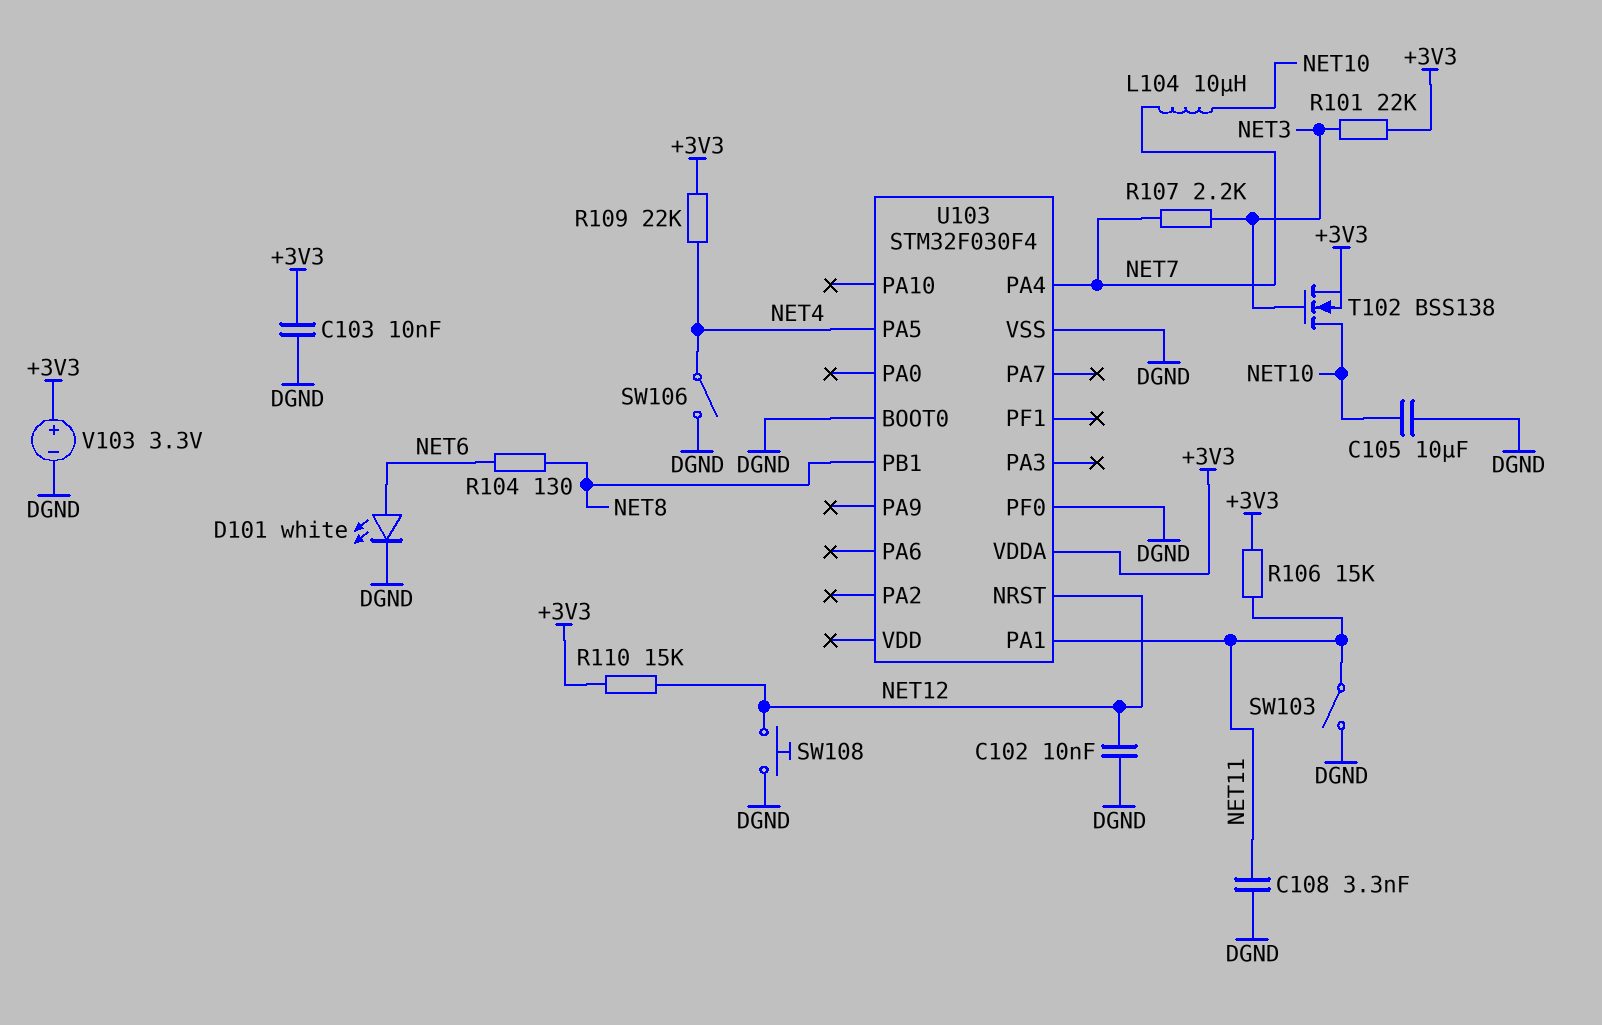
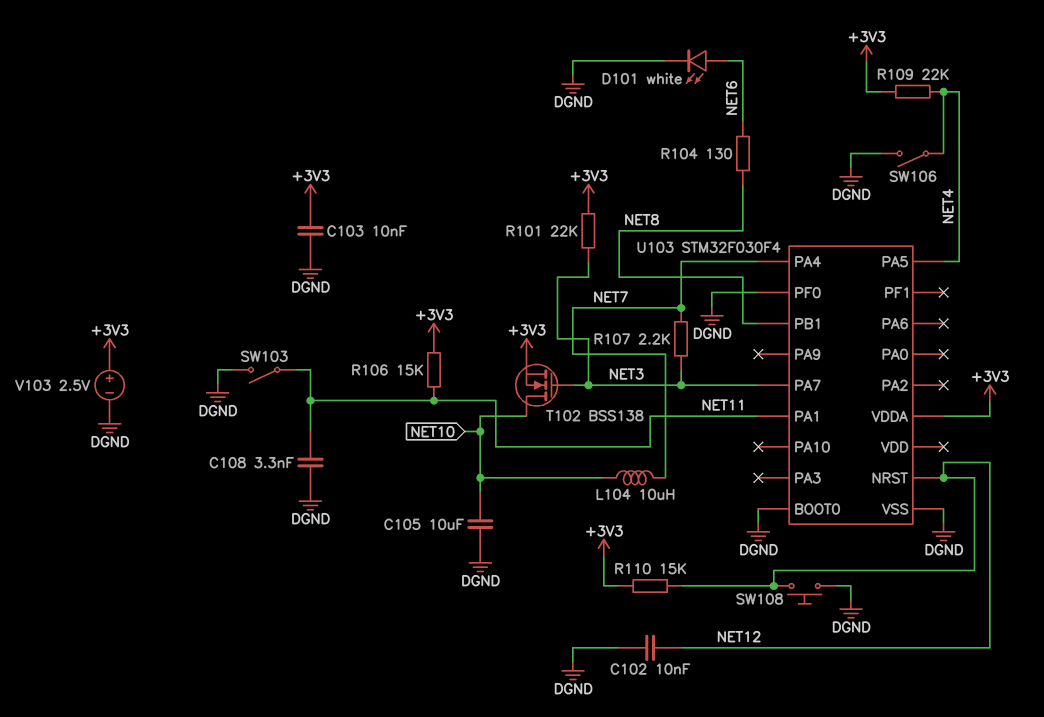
U103 pin PA7: none -> NET3
V103: 3.3V (plus +3V3, minus DGND) -> 2.5V (plus +3V3, minus DGND)

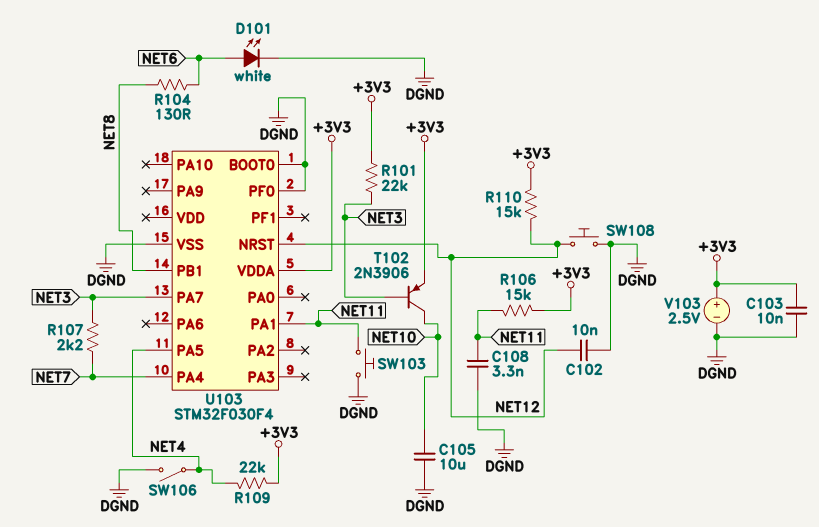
L104: 10uH (NET7, NET10) -> none
SW103: switch (DGND, NET11) -> button (DGND, NET11)
T102: NMOS BSS138 (G NET3, D NET10, S +3V3) -> PNP 2N3906 (B NET3, C NET10, E +3V3)

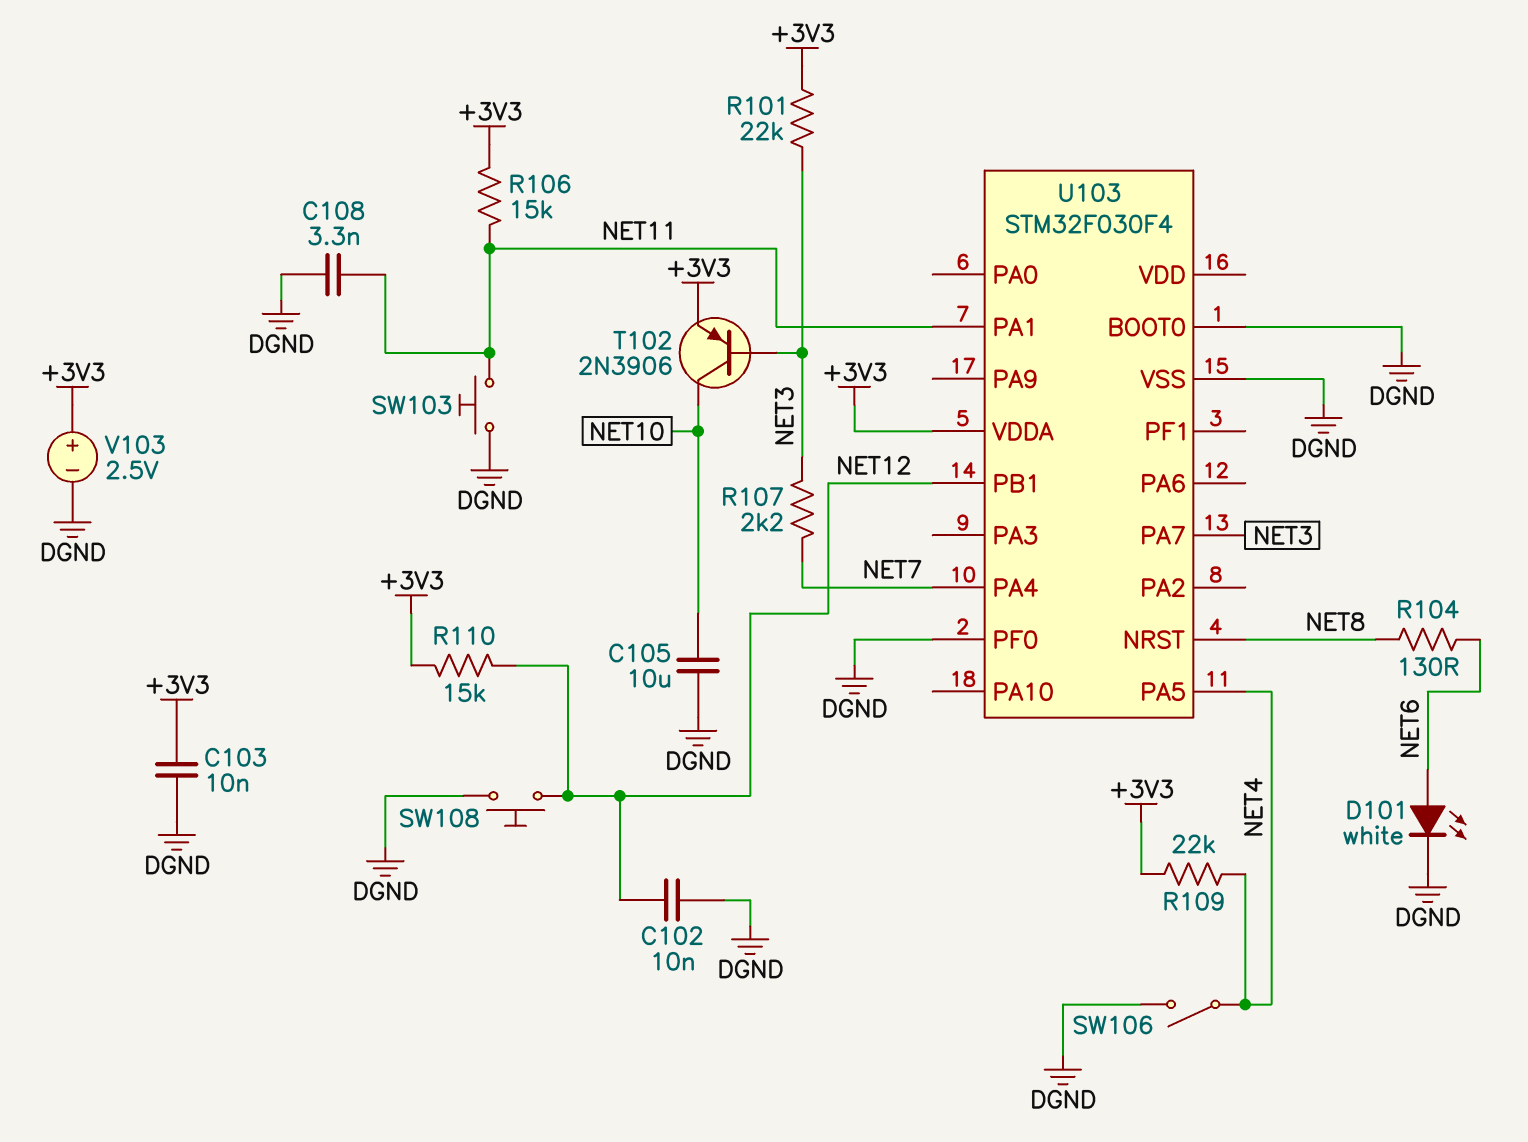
U103 pin NRST: NET12 -> NET8
U103 pin PB1: NET8 -> NET12

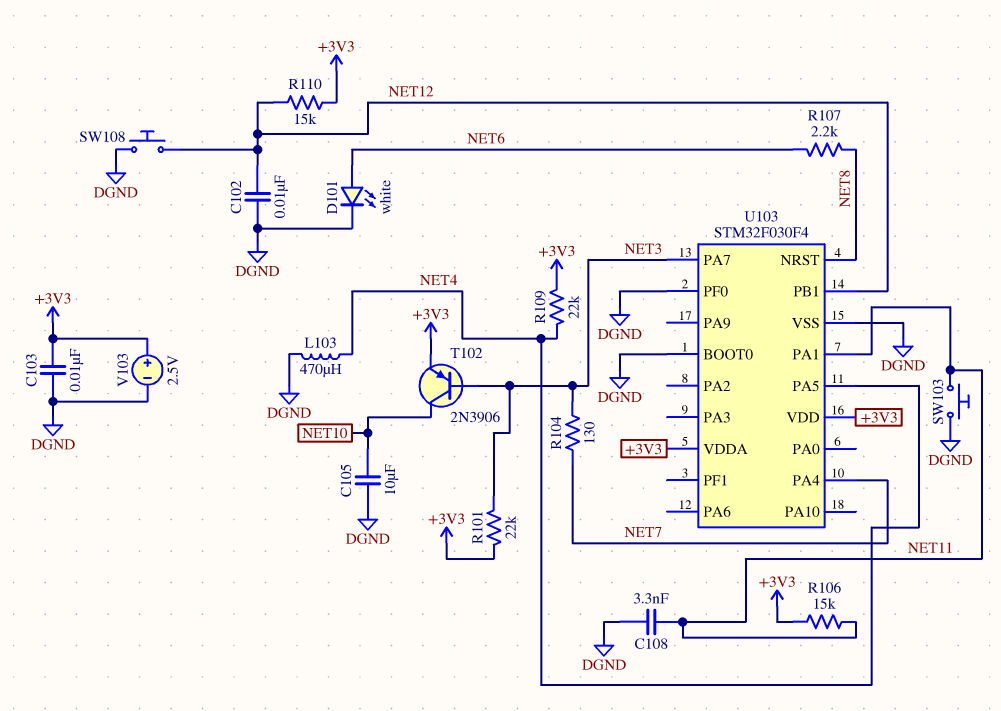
L103: none -> 470uH (DGND, NET4)
R104: 130 (NET6, NET8) -> 130 (NET3, NET7)
R107: 2.2k (NET3, NET7) -> 2.2k (NET6, NET8)
SW106: switch (DGND, NET4) -> none
U103 pin VDD: none -> +3V3

